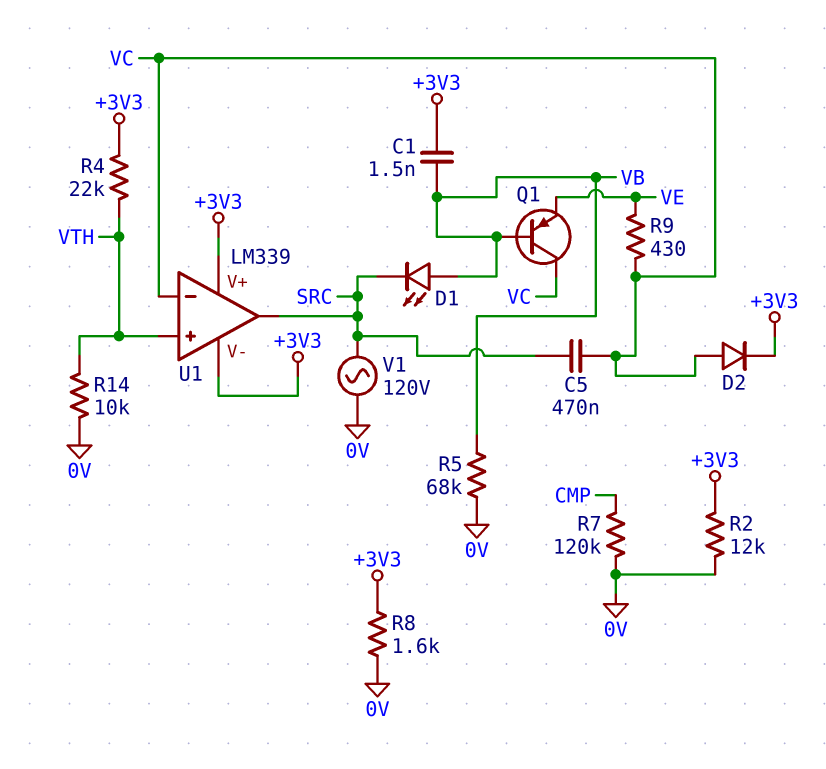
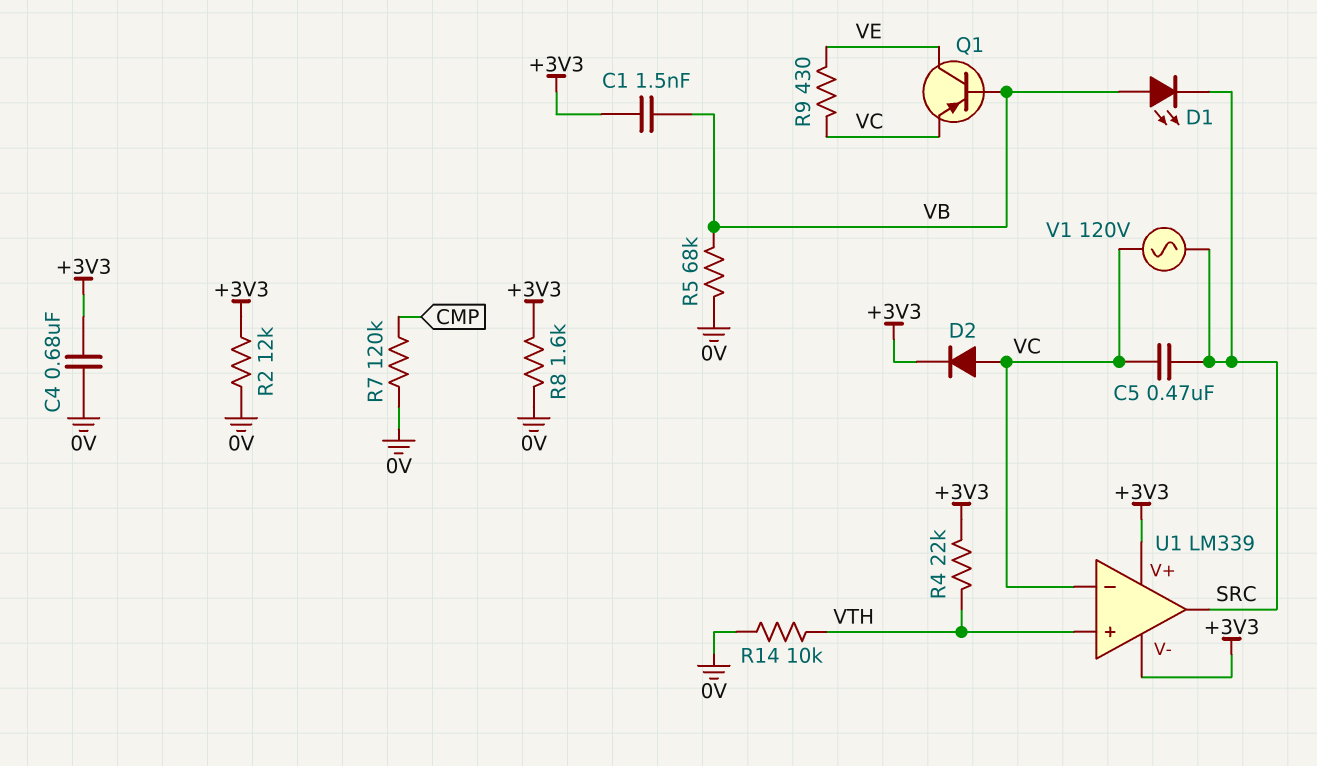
C4: none -> 680nF (+3V3, 0V)
Q1: PNP (B VB, C VC, E VE) -> PNP (B VB, C VE, E VC)
V1: AC 120V (0V, SRC) -> AC 120V (SRC, VC)

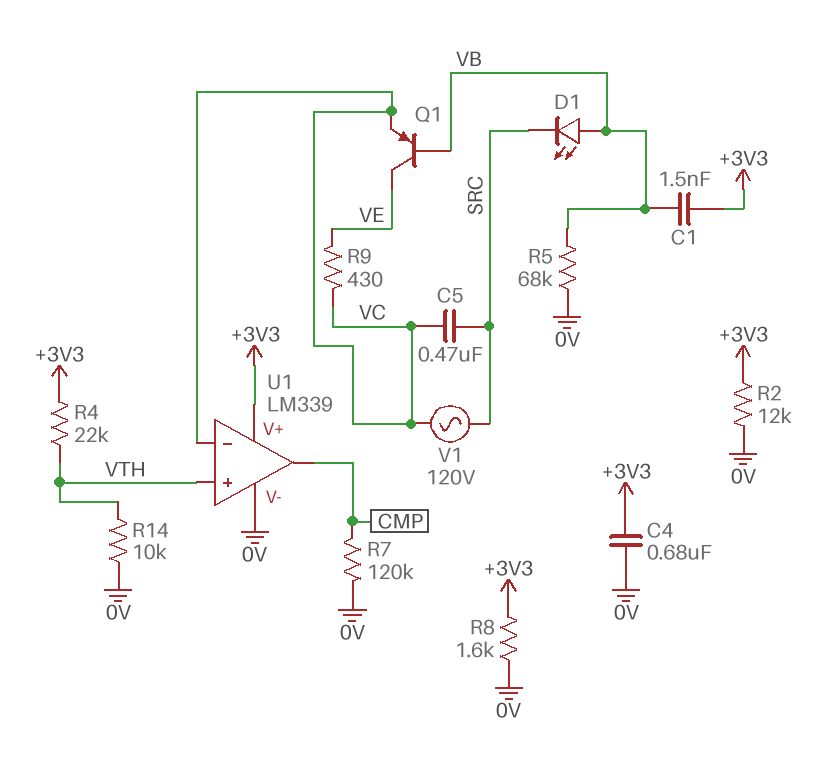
D2: diode (A VC, K +3V3) -> none
U1 pin V-: +3V3 -> 0V
U1 pin out: SRC -> CMP

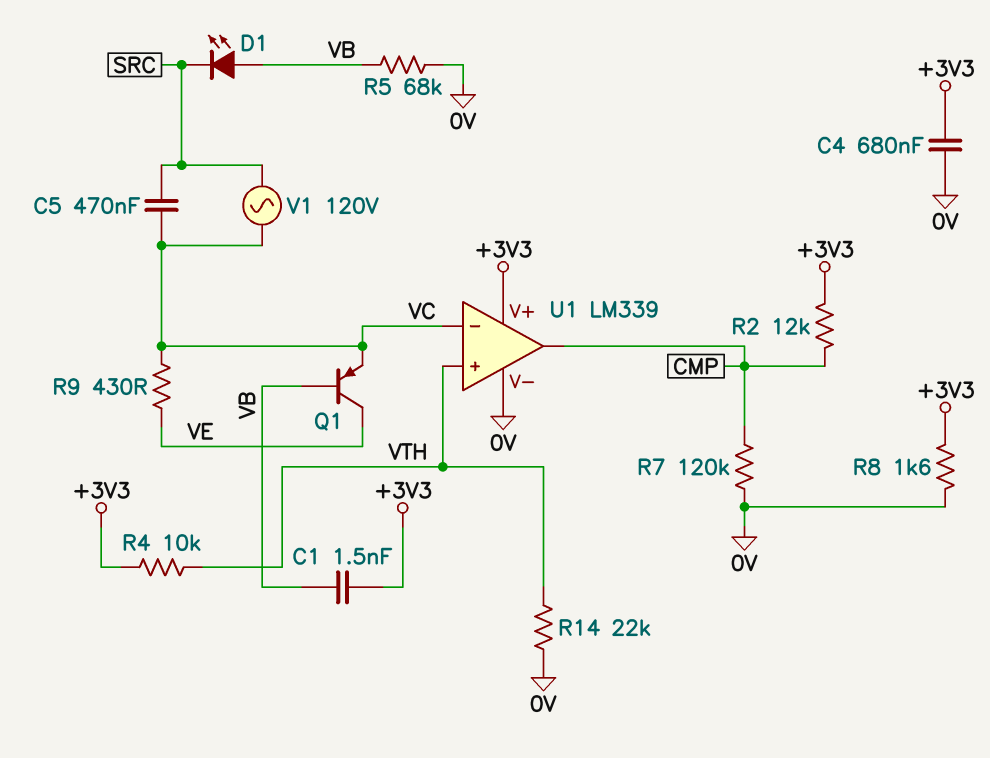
R2: 12k (+3V3, 0V) -> 12k (+3V3, CMP)
R4: 22k (+3V3, VTH) -> 10k (+3V3, VTH)
R14: 10k (0V, VTH) -> 22k (0V, VTH)

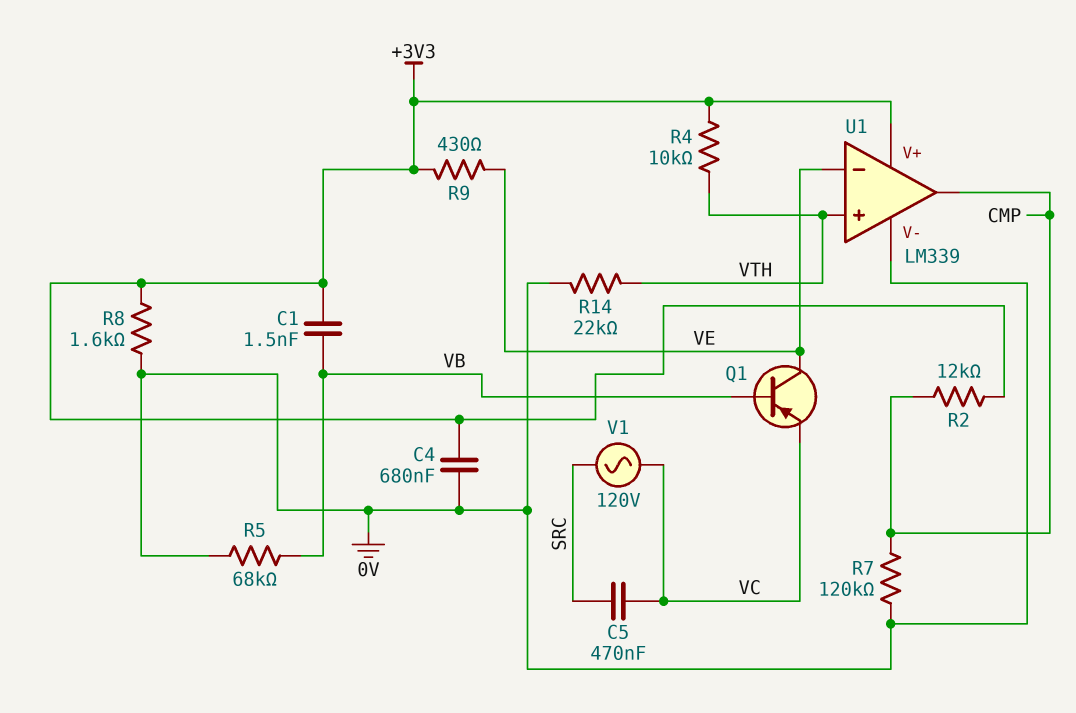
D1: LED (A VB, K SRC) -> none
R9: 430 (VC, VE) -> 430 (+3V3, VE)
U1 pin in-: VC -> VE

